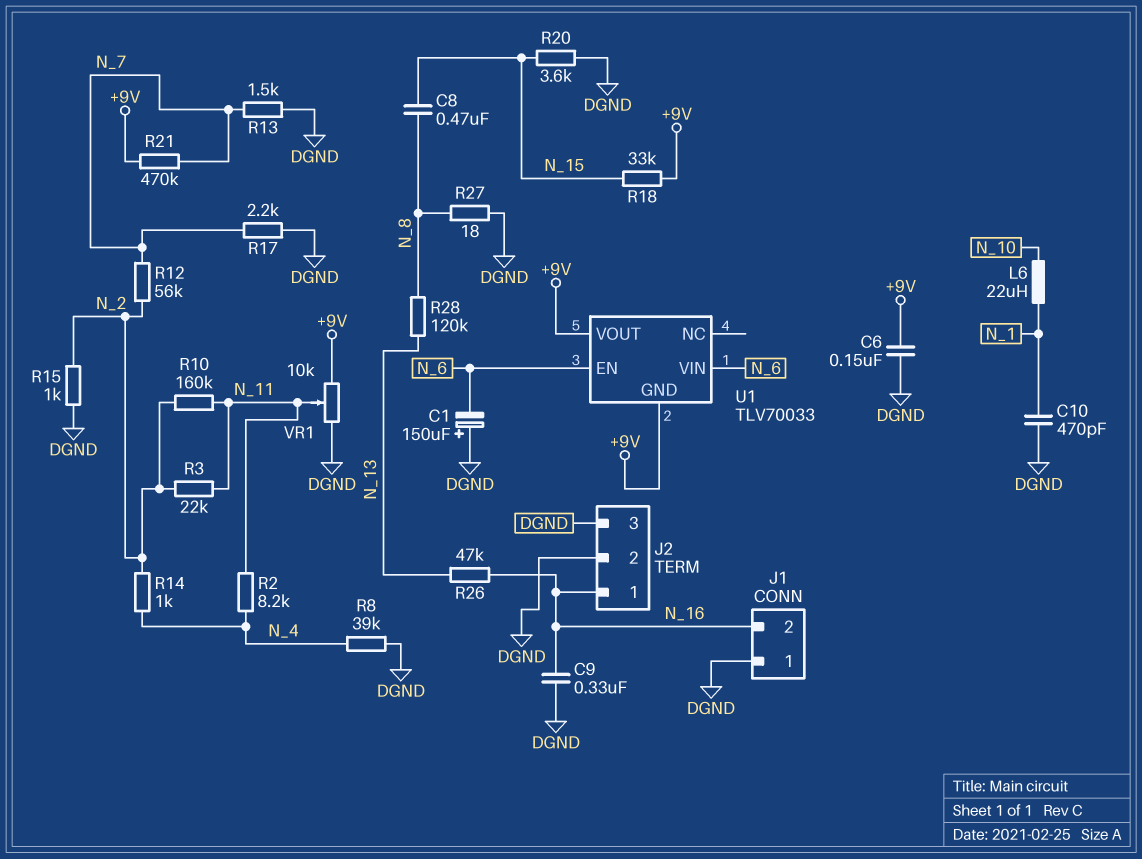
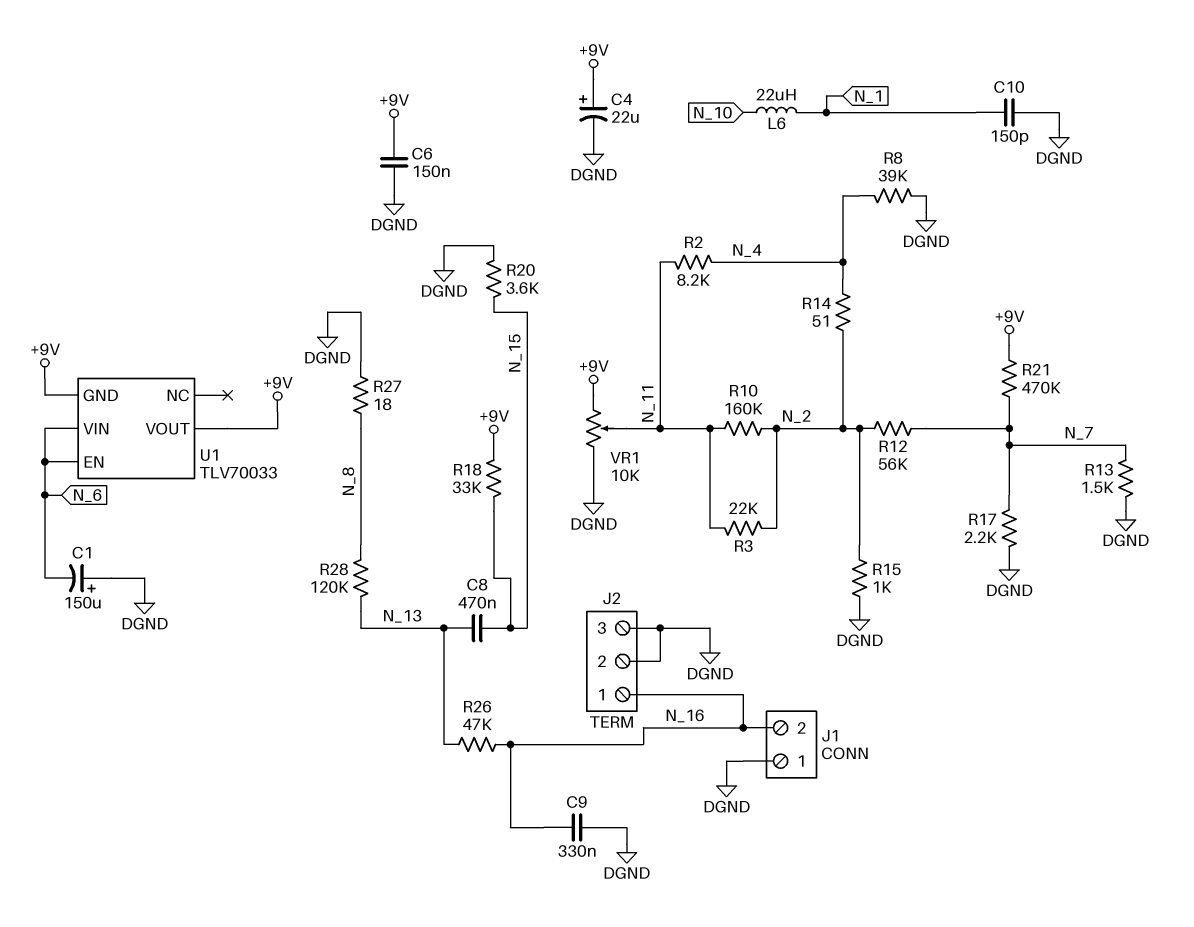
C4: none -> 22uF (plus +9V, minus DGND)
C8: 470nF (N_8, N_15) -> 470nF (N_13, N_15)
C10: 470pF (DGND, N_1) -> 150pF (DGND, N_1)
R14: 1k (N_2, N_4) -> 51 (N_2, N_4)

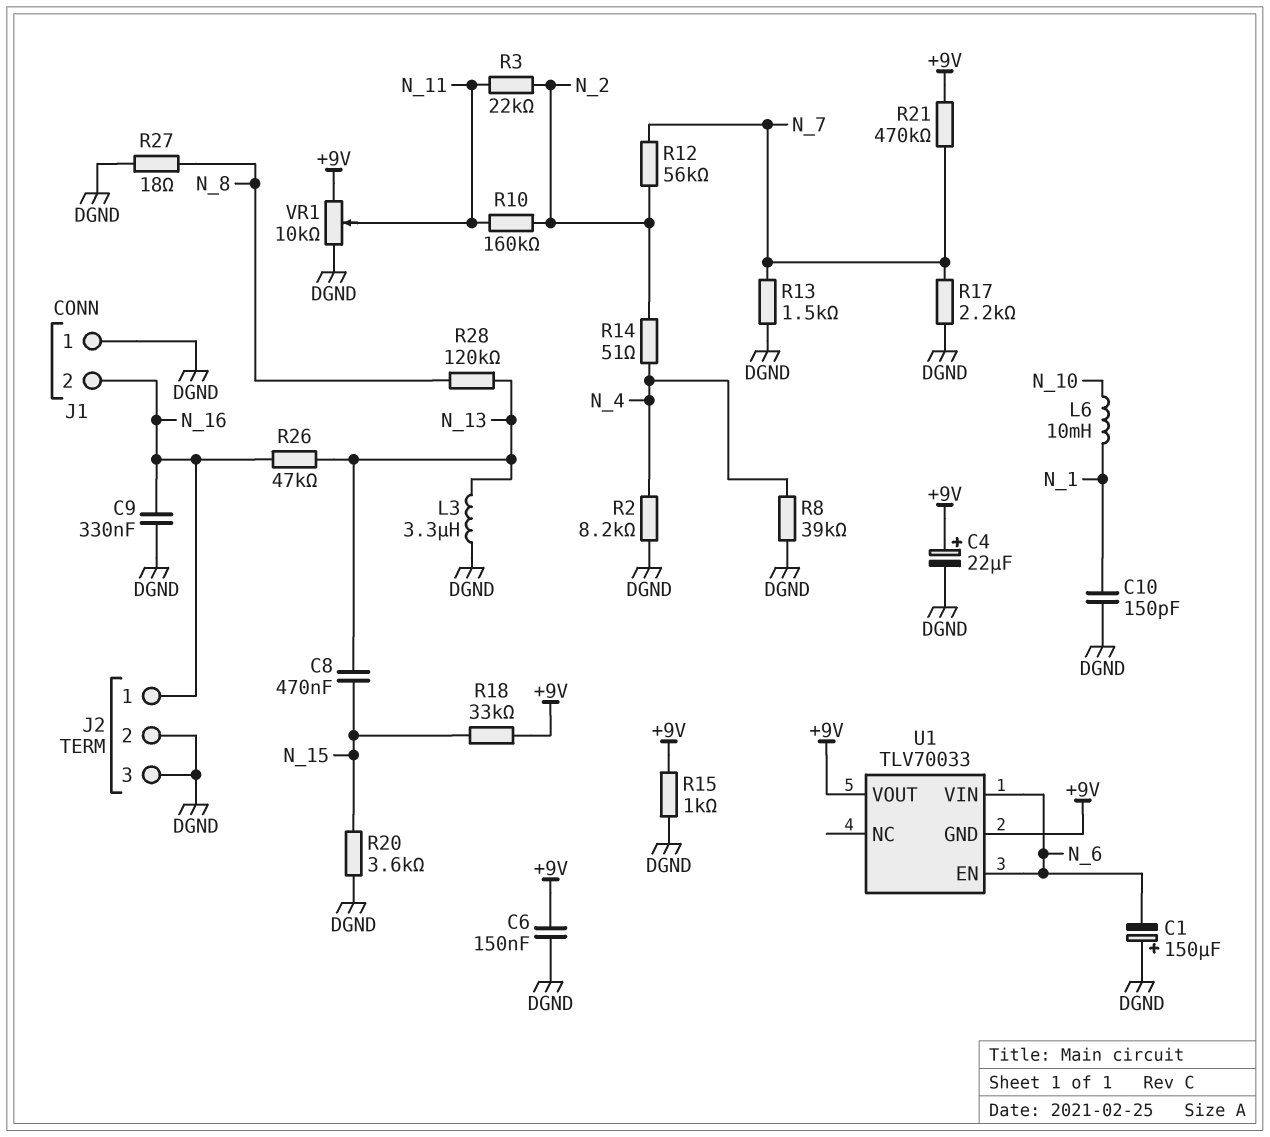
L3: none -> 3.3uH (DGND, N_13)
L6: 22uH (N_1, N_10) -> 10mH (N_1, N_10)
R2: 8.2k (N_4, N_11) -> 8.2k (DGND, N_4)
R15: 1k (DGND, N_2) -> 1k (+9V, DGND)

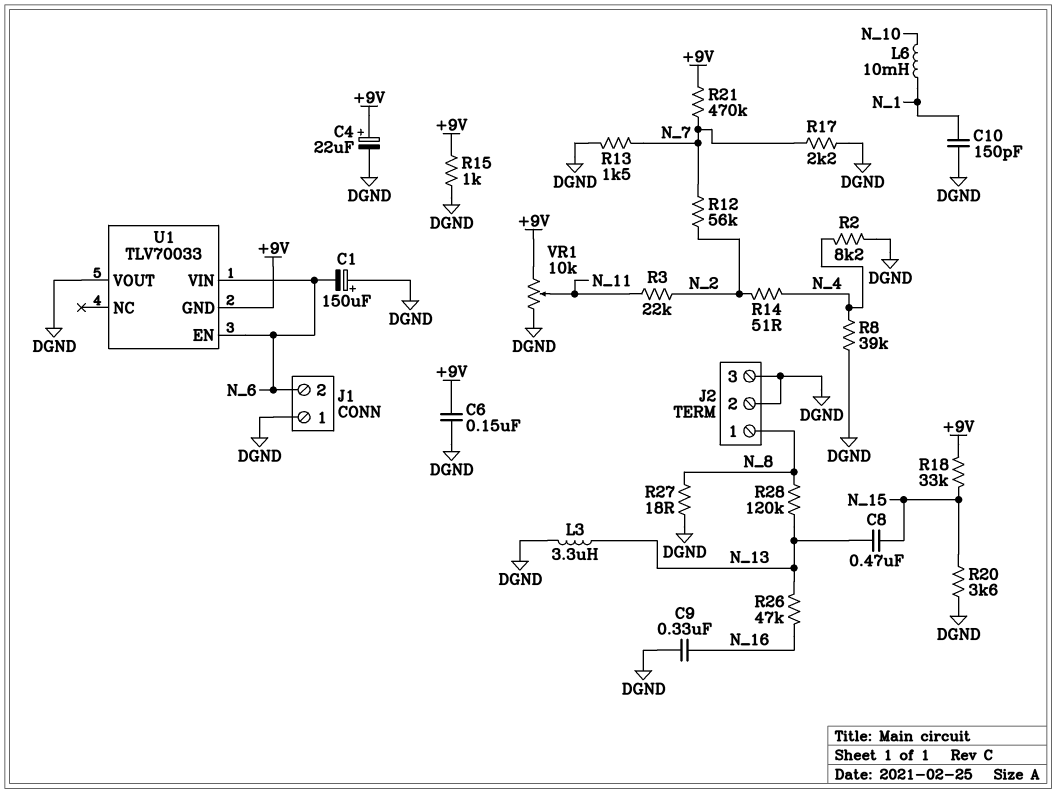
J1 pin 2: N_16 -> N_6
J2 pin 1: N_16 -> N_8
R10: 160k (N_2, N_11) -> none
U1 pin VOUT: +9V -> DGND

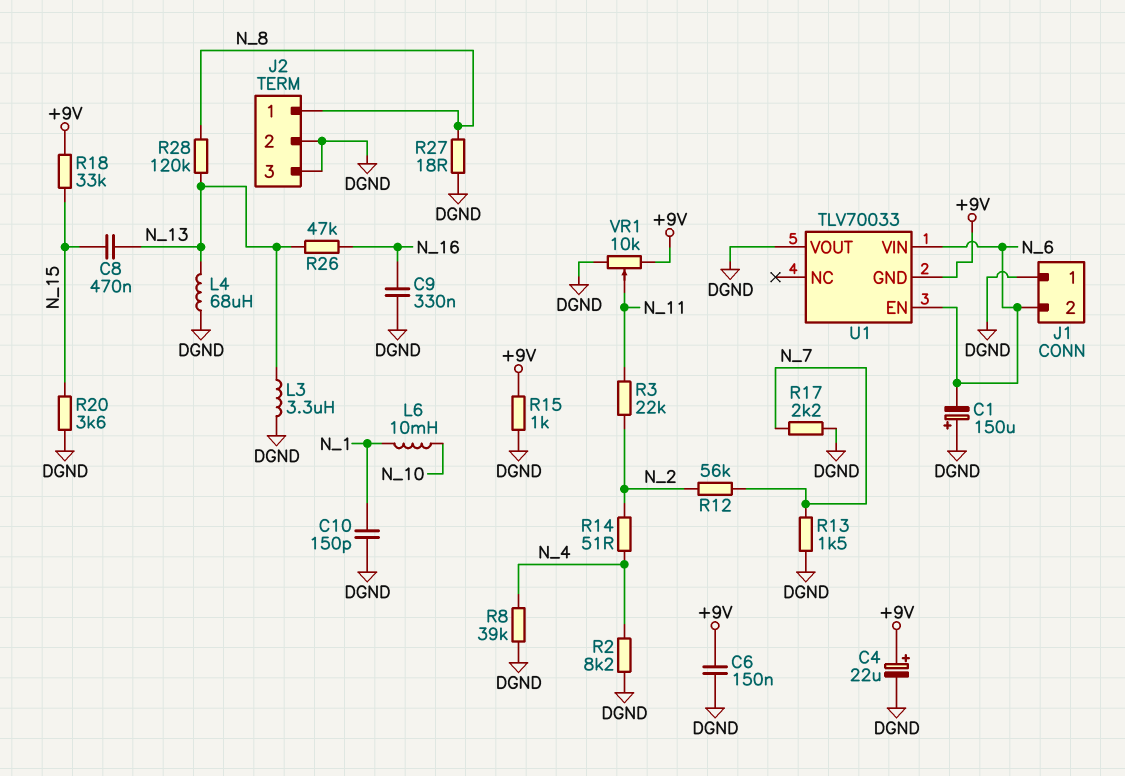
L4: none -> 68uH (DGND, N_13)
R21: 470k (+9V, N_7) -> none

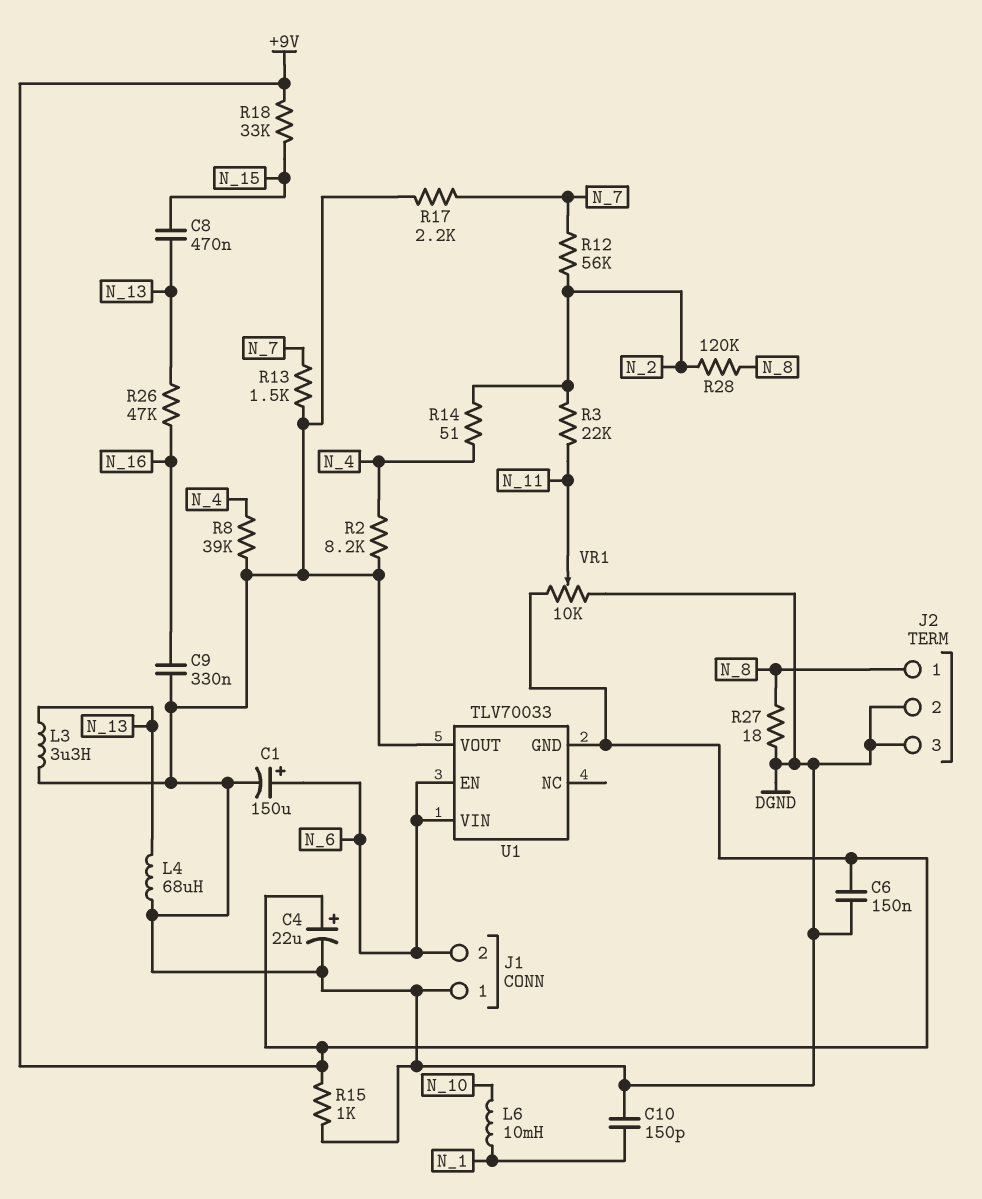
C1: 150uF (plus DGND, minus N_6) -> 150uF (plus N_6, minus DGND)
R20: 3.6k (DGND, N_15) -> none
R28: 120k (N_8, N_13) -> 120k (N_2, N_8)

